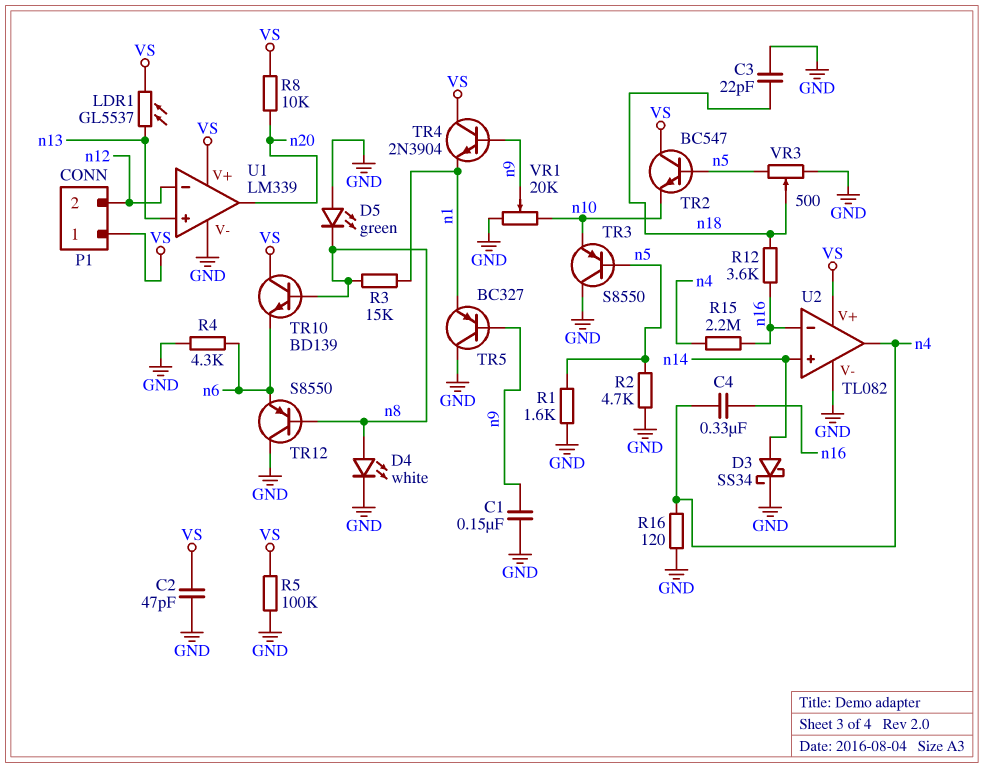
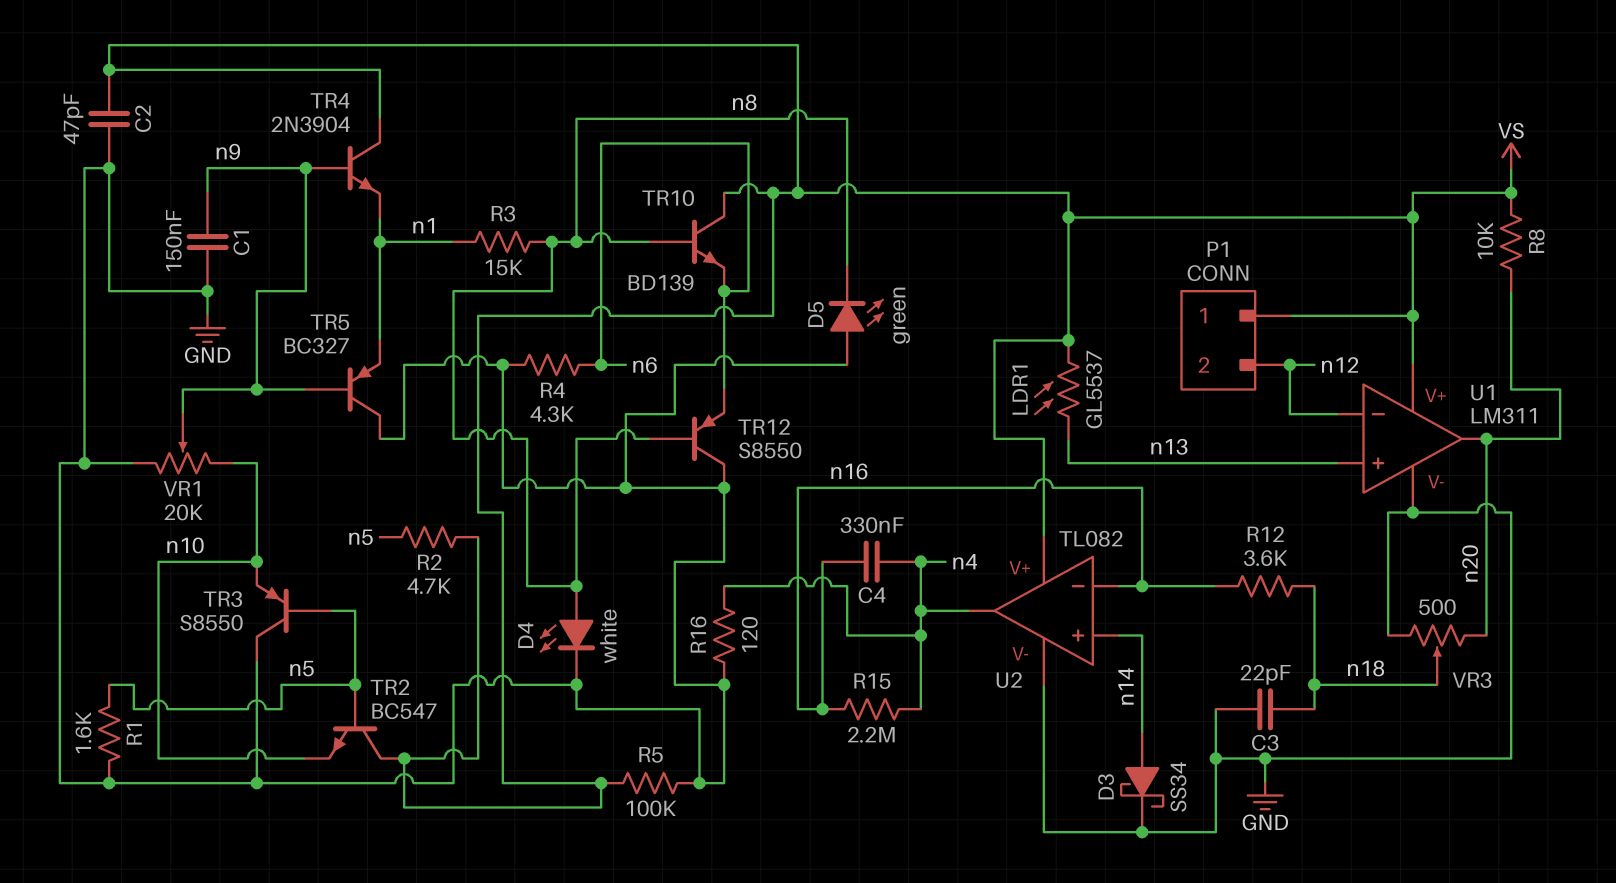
R2: 4.7k (GND, n5) -> 4.7k (VS, n5)
U1: LM339 -> LM311
VR3: 500 (GND, n5, wiper n18) -> 500 (GND, n20, wiper n18)

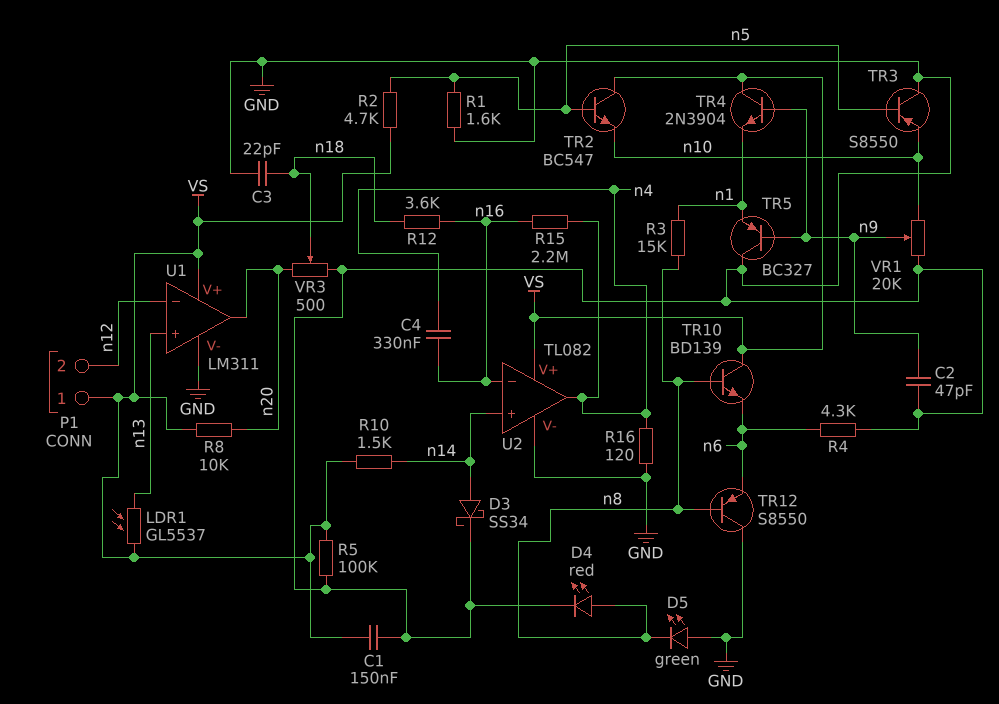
C1: 150nF (GND, n9) -> 150nF (GND, VS)
C2: 47pF (GND, VS) -> 47pF (GND, n9)
D4: LED white (A n8, K GND) -> LED red (A n8, K GND)
R10: none -> 1.5k (VS, n14)

